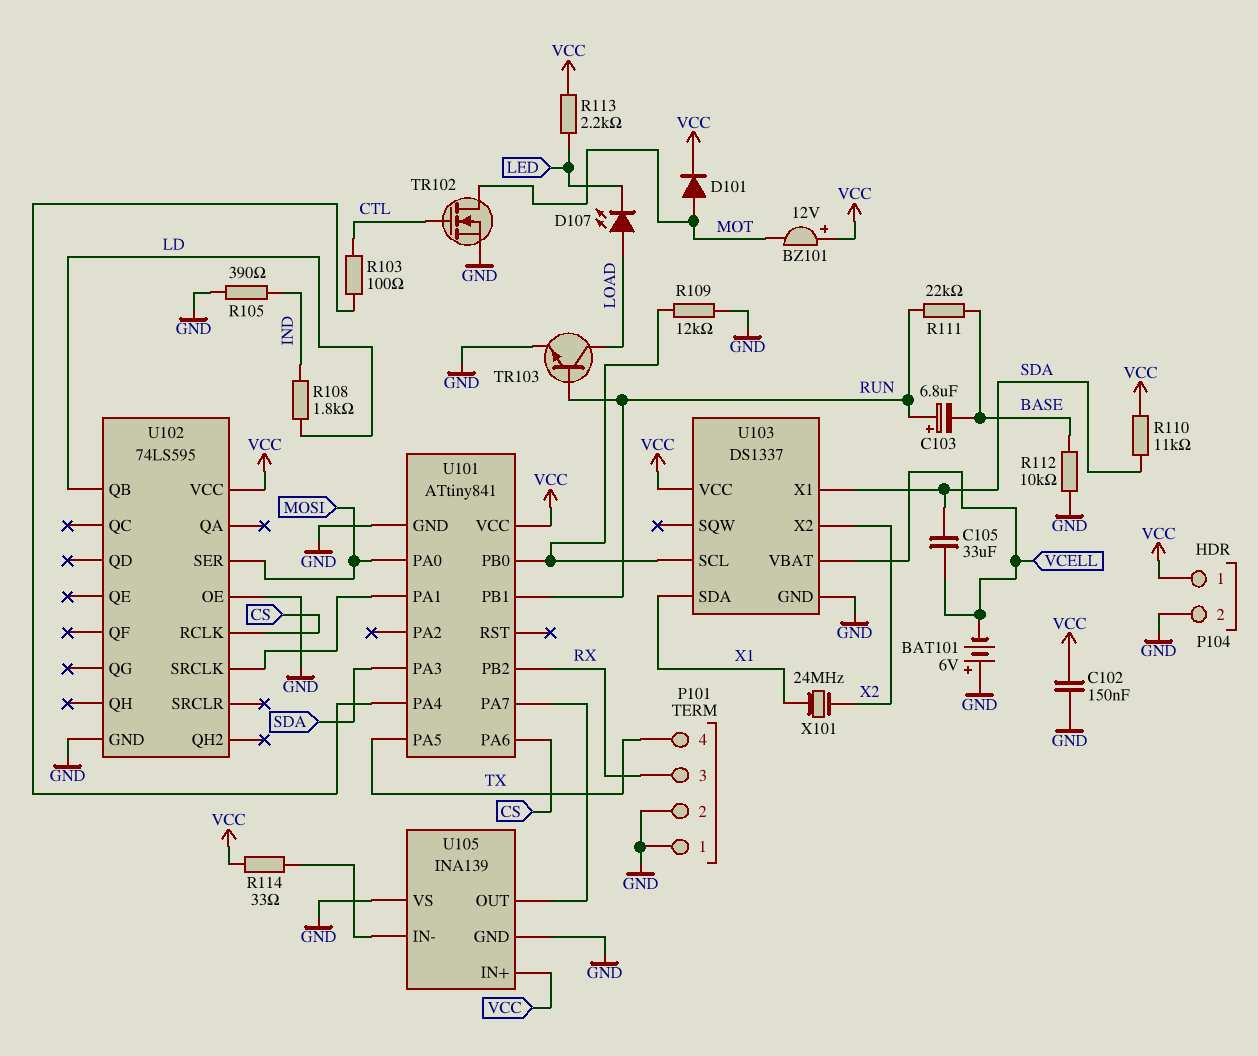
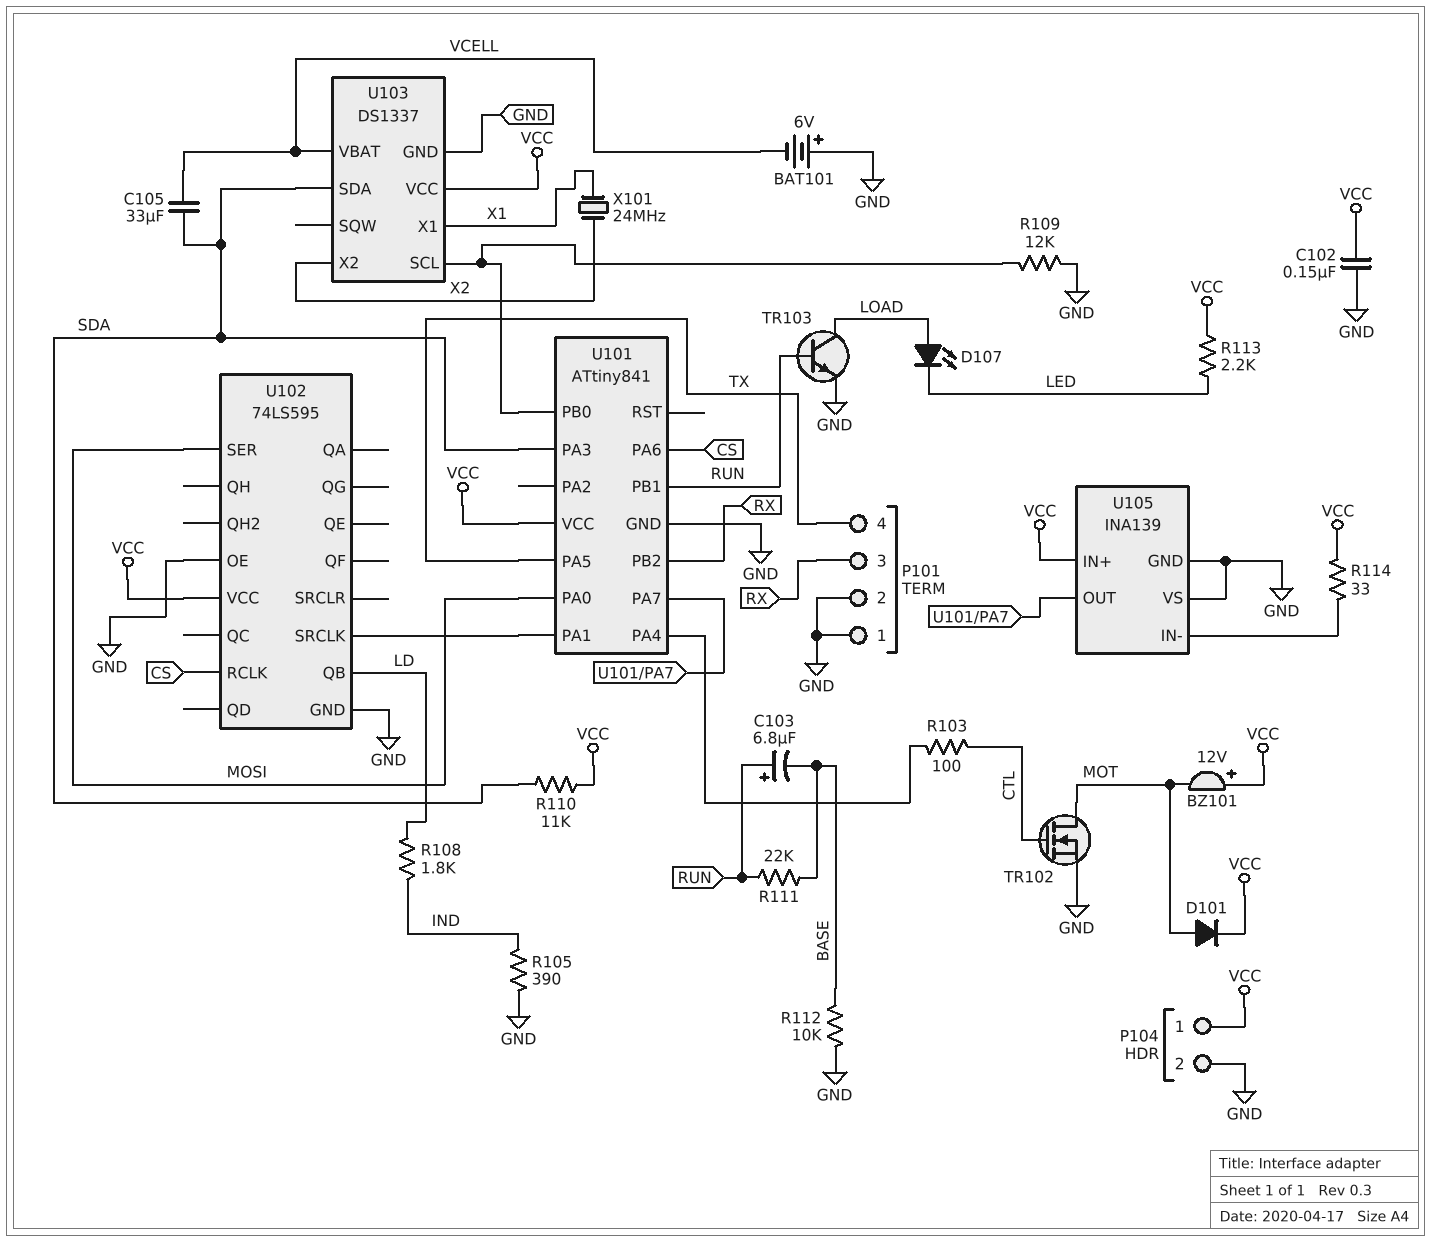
U103 pin SDA: X1 -> SDA
U103 pin X1: SDA -> X1

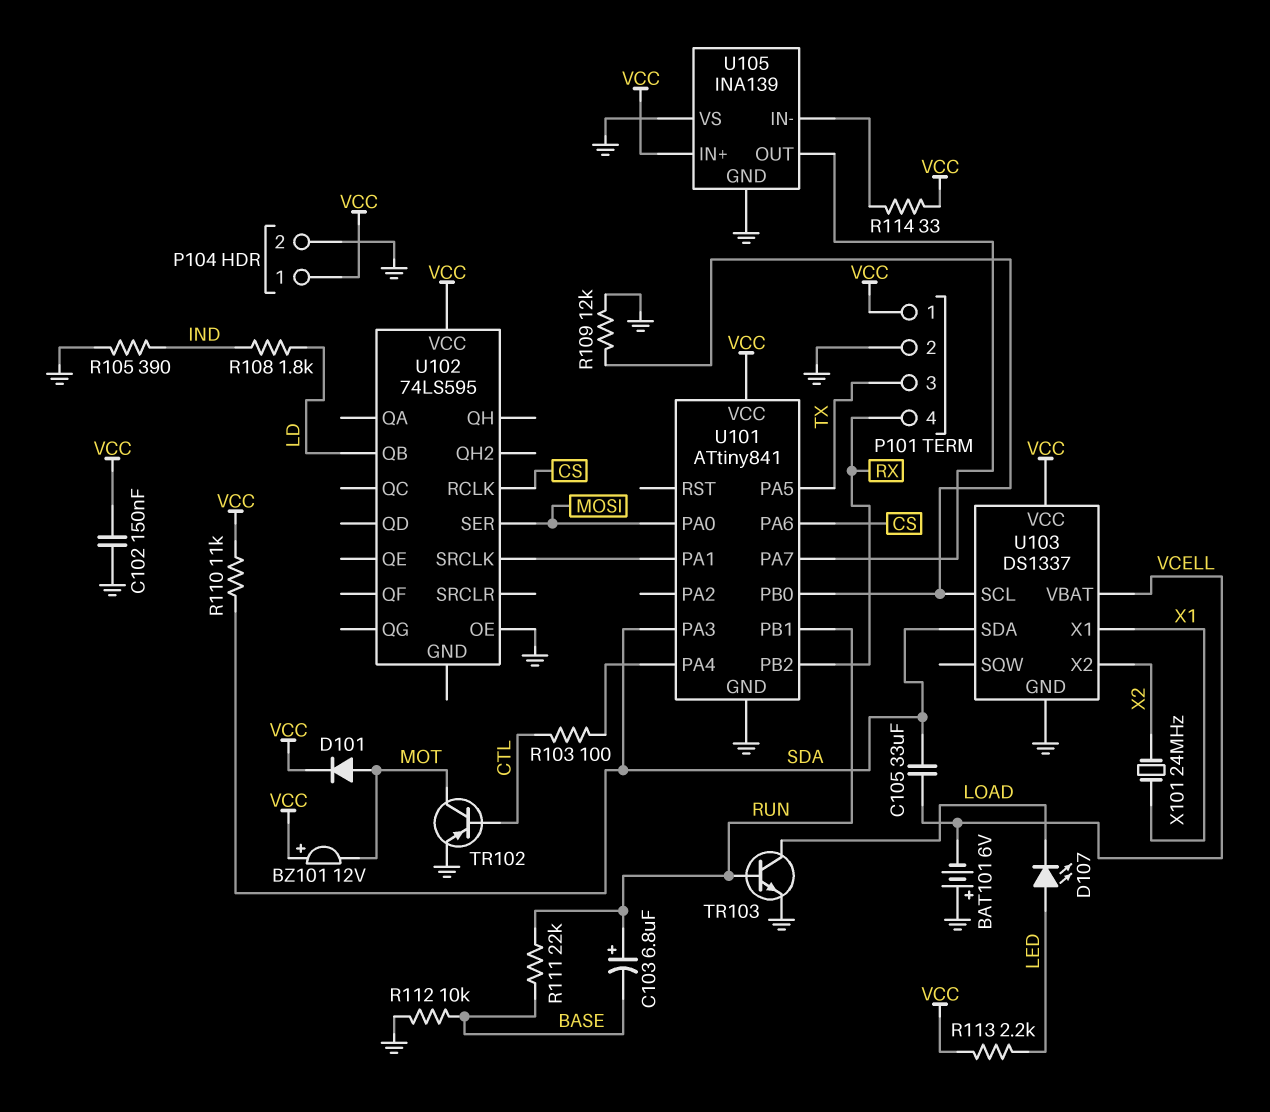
D107: LED (A LOAD, K LED) -> LED (A LED, K LOAD)
P101 pin 1: GND -> VCC
P101 pin 3: RX -> TX
P101 pin 4: TX -> RX
TR102: NMOS (G CTL, D MOT, S GND) -> PNP (B CTL, C MOT, E GND)
U102 pin GND: GND -> none

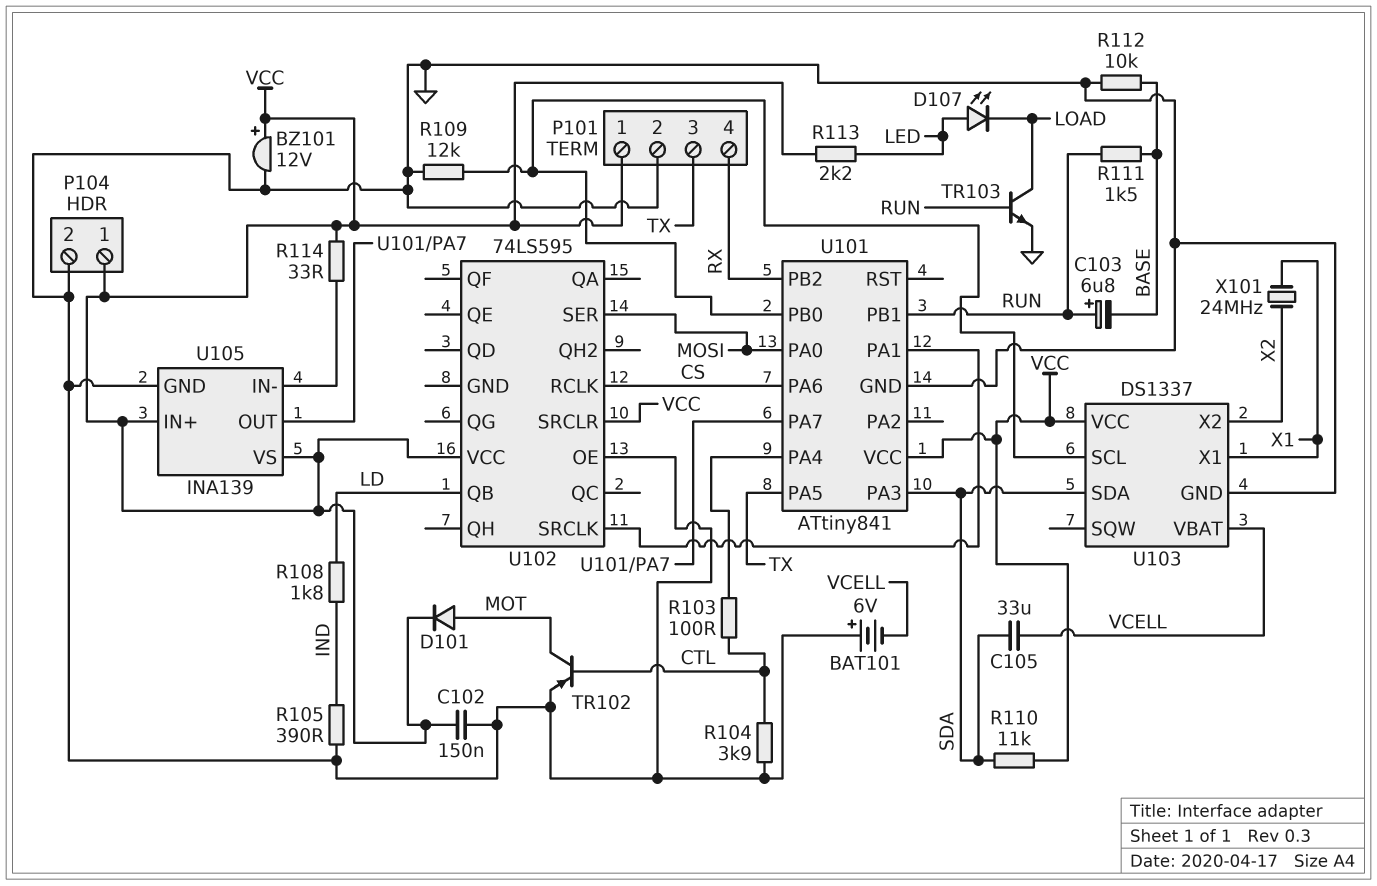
BZ101: buzzer 12V (plus VCC, minus MOT) -> buzzer 12V (plus VCC, minus GND)
R104: none -> 3.9k (CTL, GND)
R111: 22k (BASE, RUN) -> 1.5k (BASE, RUN)
U102 pin SRCLR: none -> VCC
U105 pin VS: GND -> VCC

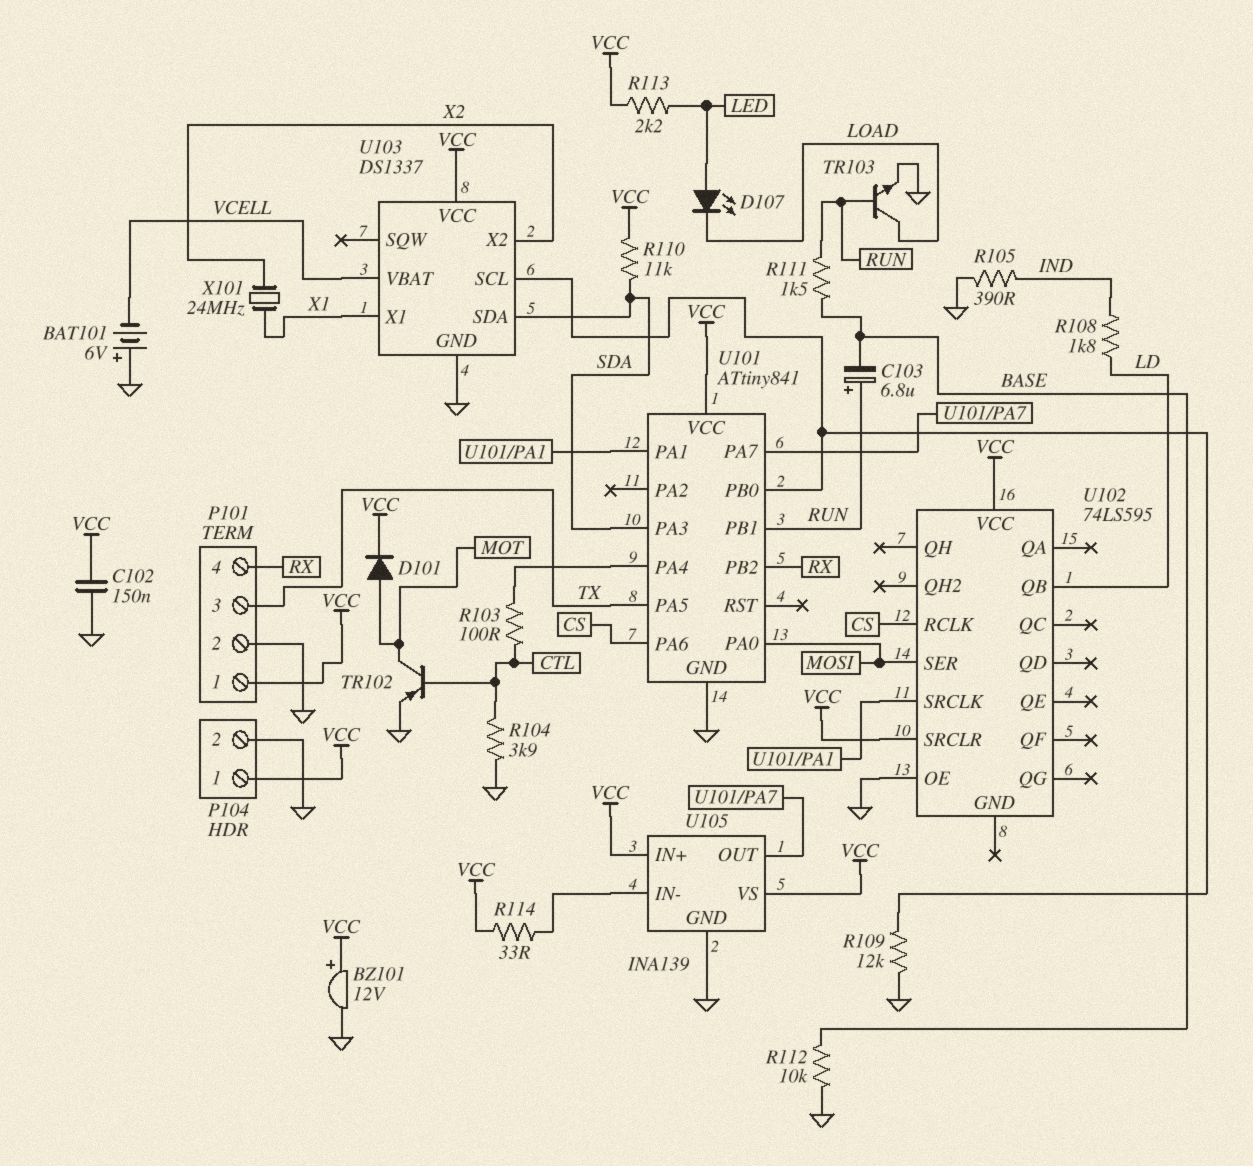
C105: 33uF (SDA, VCELL) -> none

